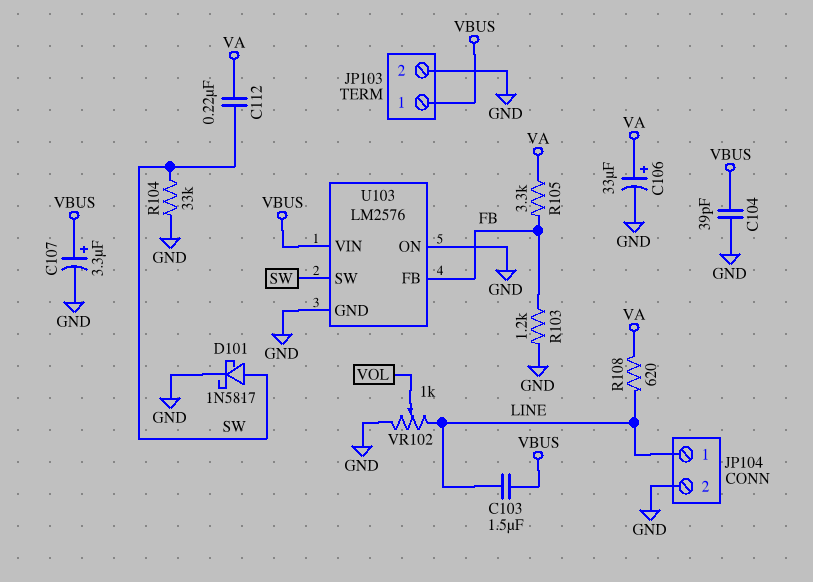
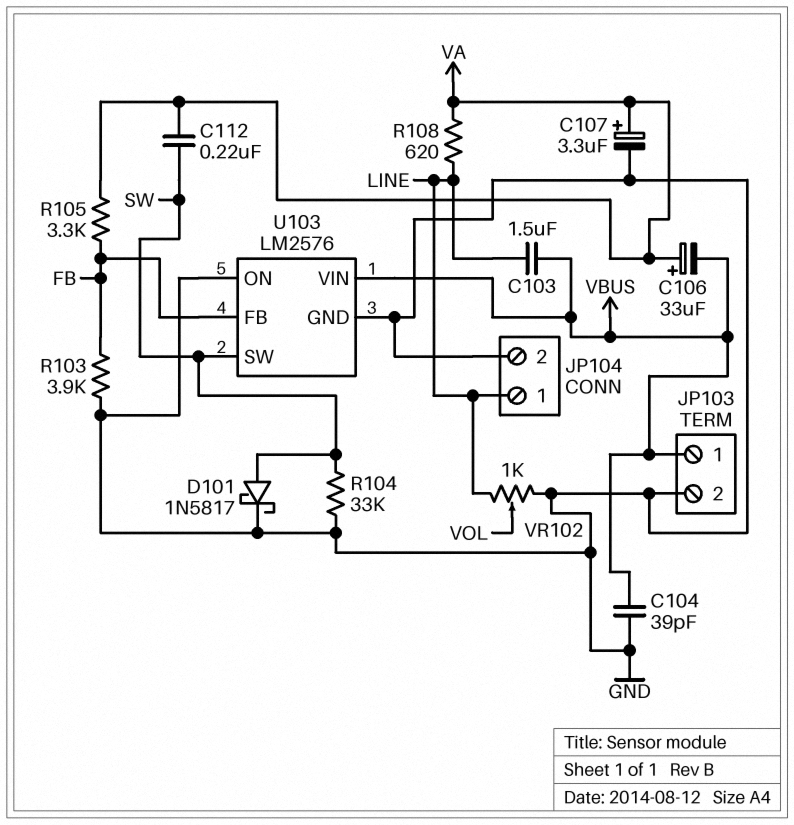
C106: 33uF (plus VA, minus GND) -> 33uF (plus VA, minus VBUS)
C107: 3.3uF (plus VBUS, minus GND) -> 3.3uF (plus VA, minus GND)
R103: 1.2k (FB, GND) -> 3.9k (FB, GND)

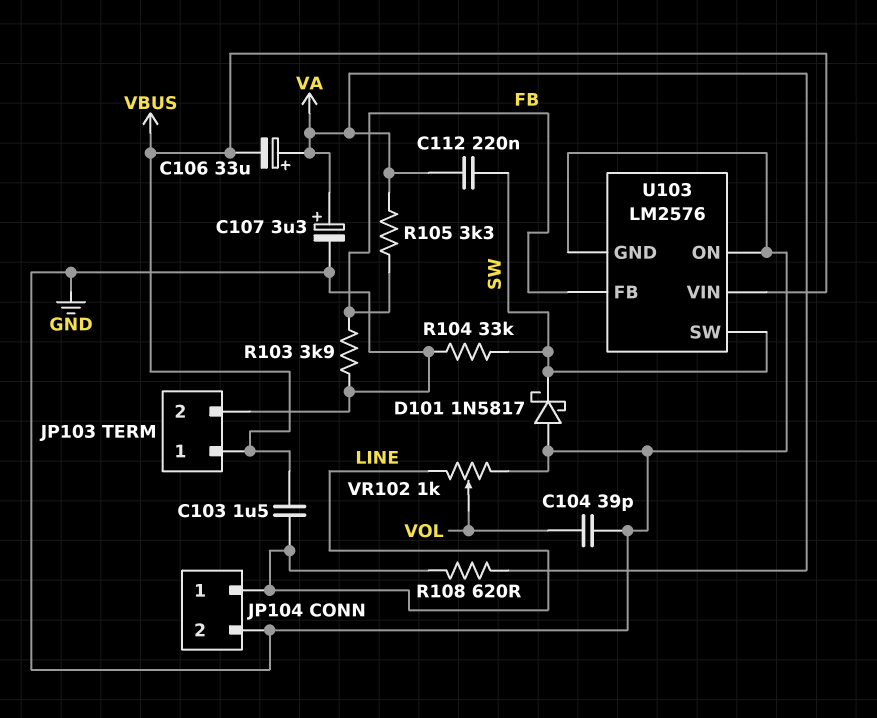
C104: 39pF (GND, VBUS) -> 39pF (GND, VOL)
D101: schottky 1N5817 (A SW, K GND) -> schottky 1N5817 (A GND, K SW)

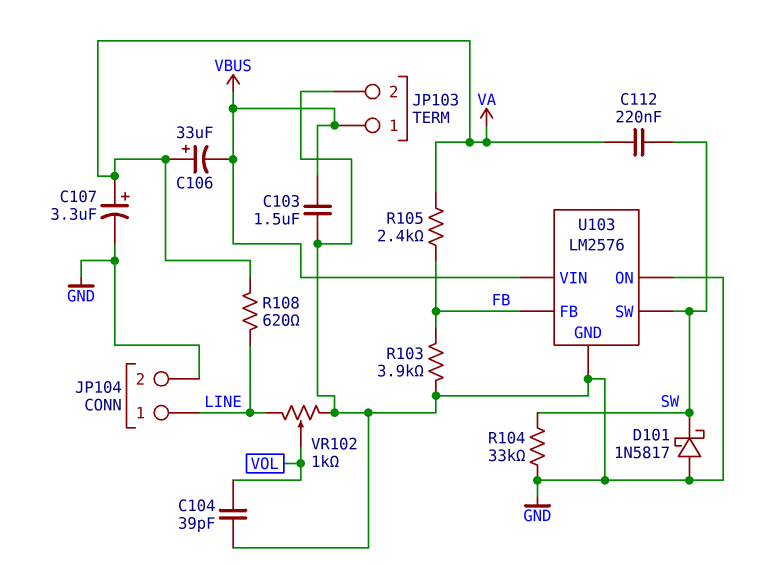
C103: 1.5uF (LINE, VBUS) -> 1.5uF (GND, VBUS)
R105: 3.3k (FB, VA) -> 2.4k (FB, VA)

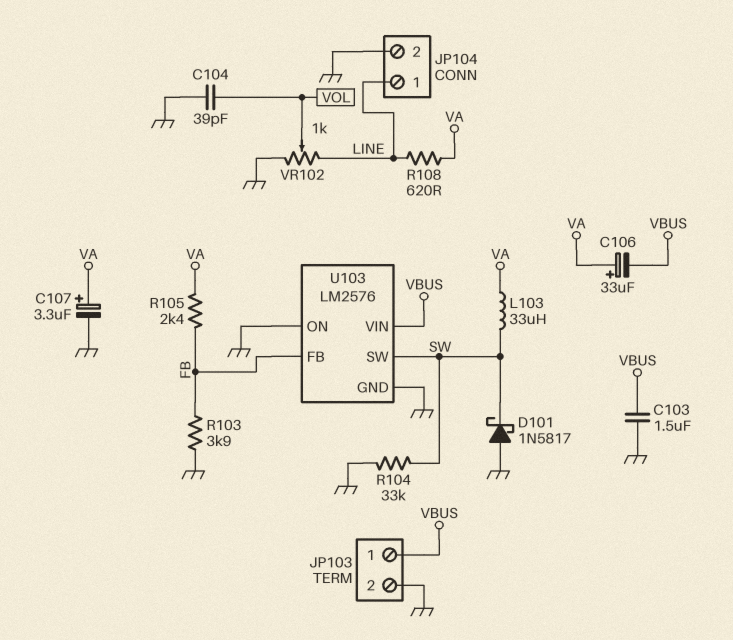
C112: 220nF (SW, VA) -> none
L103: none -> 33uH (SW, VA)

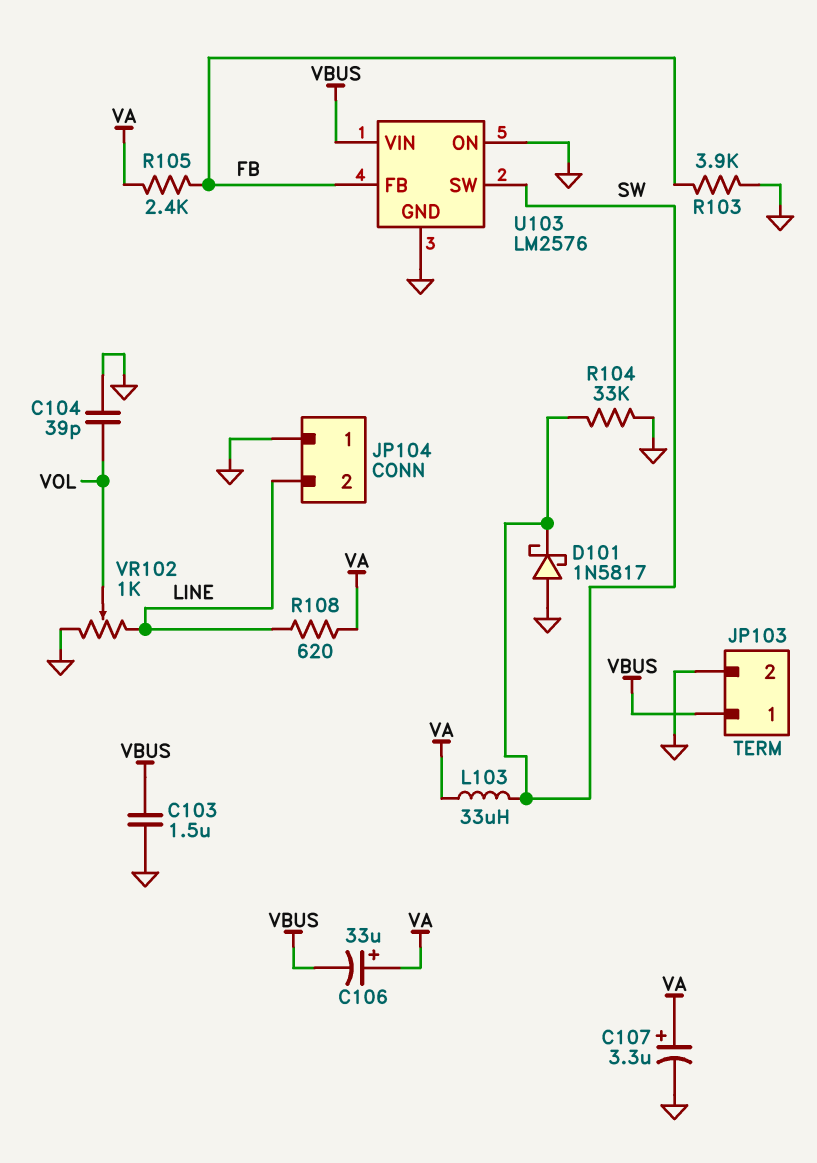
JP104 pin 1: LINE -> GND
JP104 pin 2: GND -> LINE

